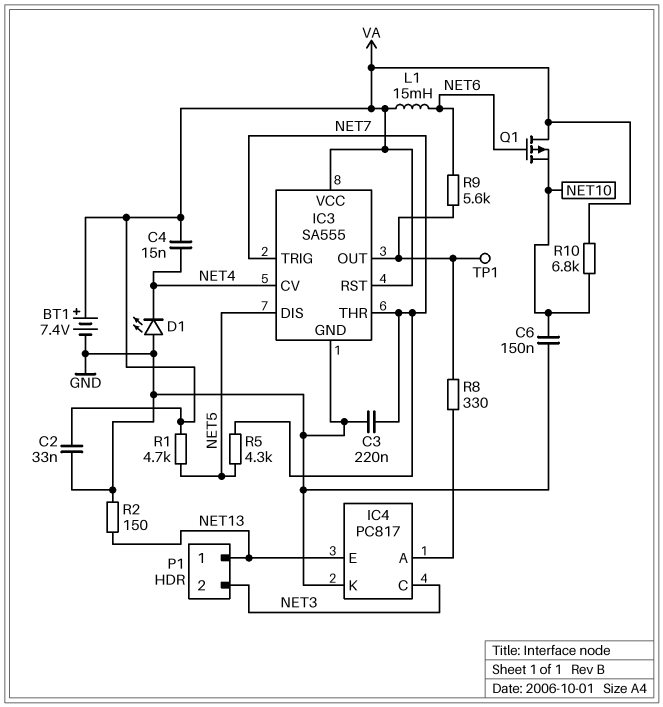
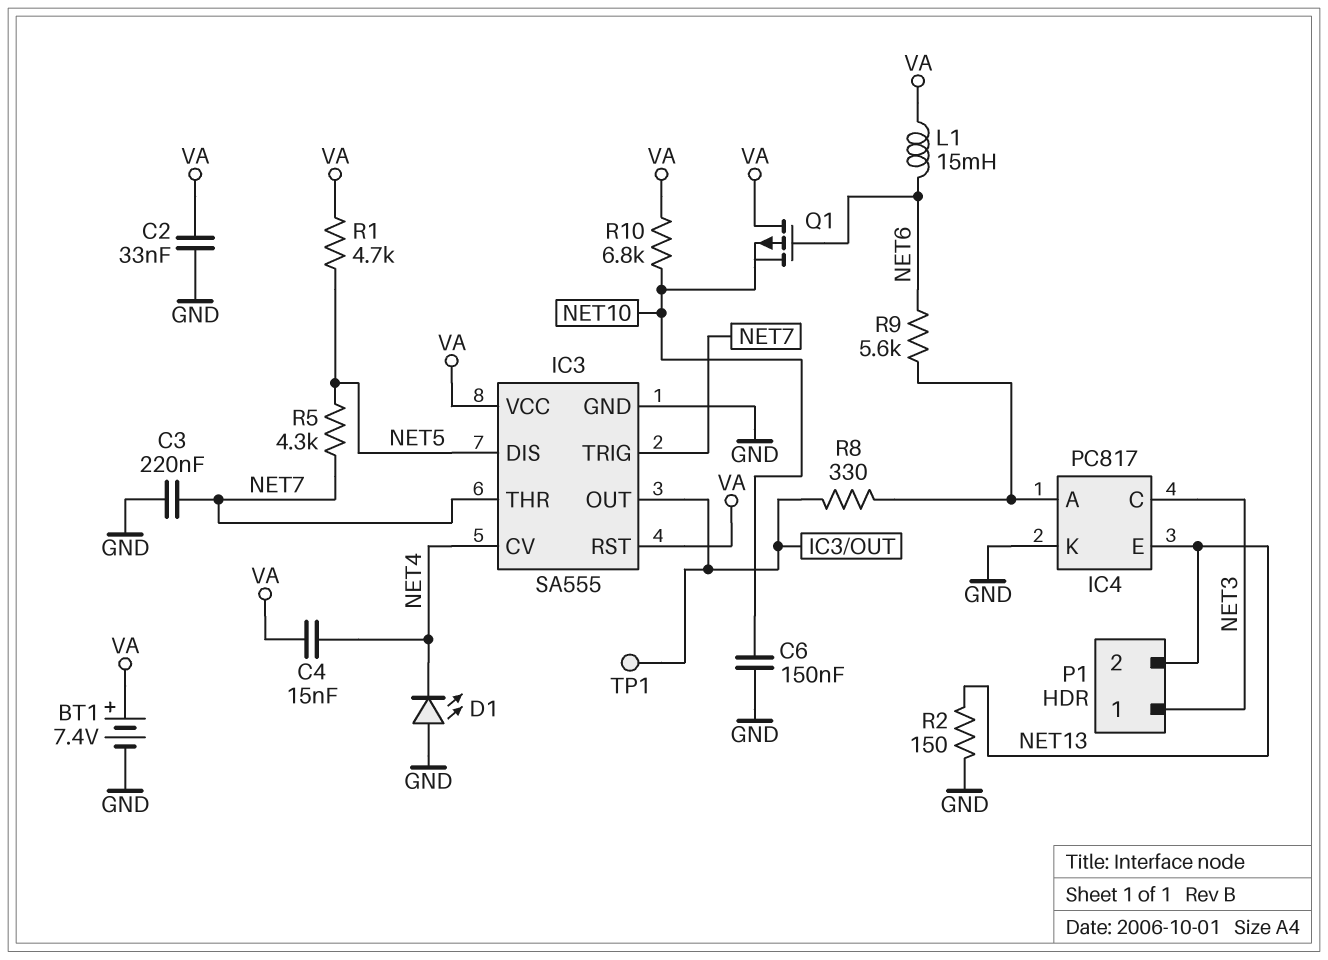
P1 pin 1: NET13 -> NET3
P1 pin 2: NET3 -> NET13
R9: 5.6k (IC3/OUT, NET6) -> 5.6k (IC4/A, NET6)

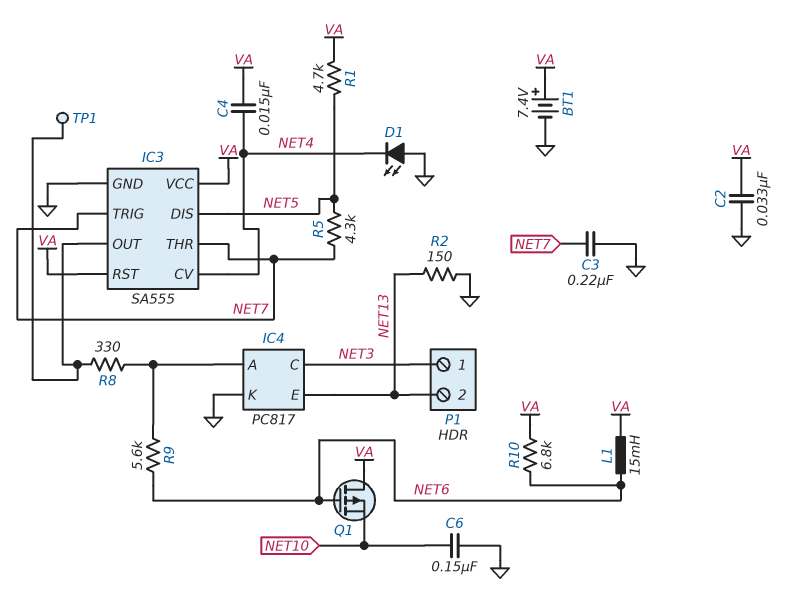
R10: 6.8k (NET10, VA) -> 6.8k (NET6, VA)

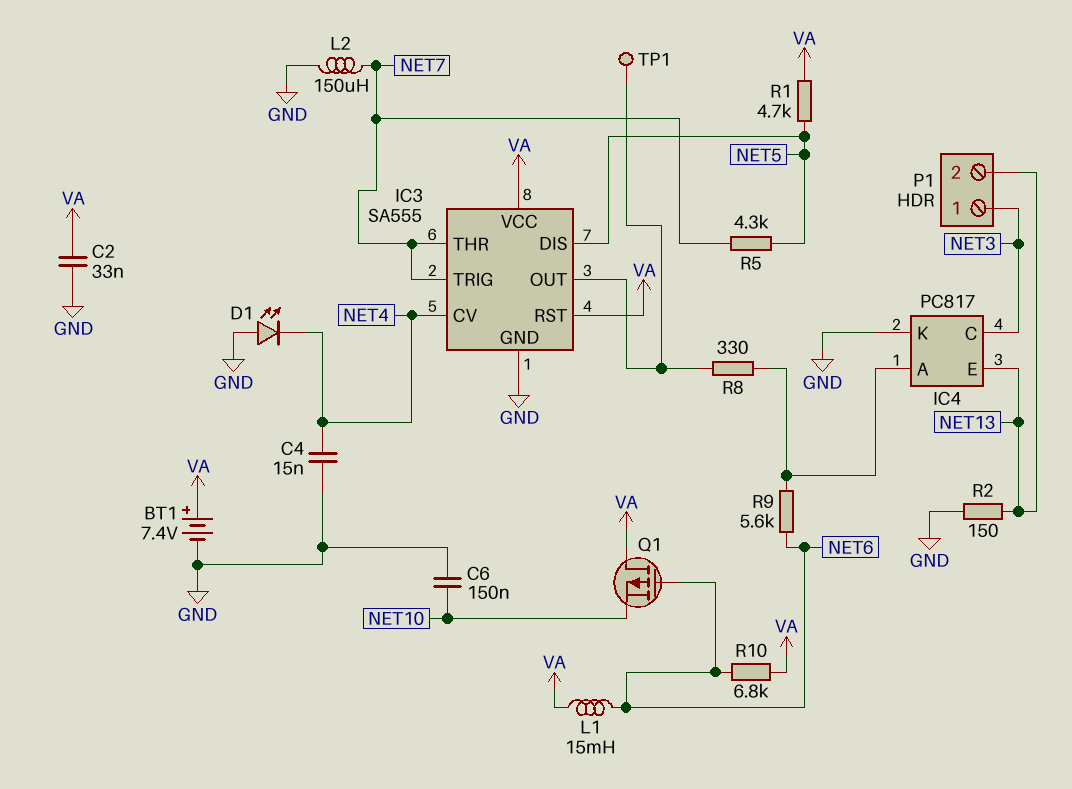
C3: 220nF (GND, NET7) -> none
C4: 15nF (NET4, VA) -> 15nF (GND, NET4)
L2: none -> 150uH (GND, NET7)

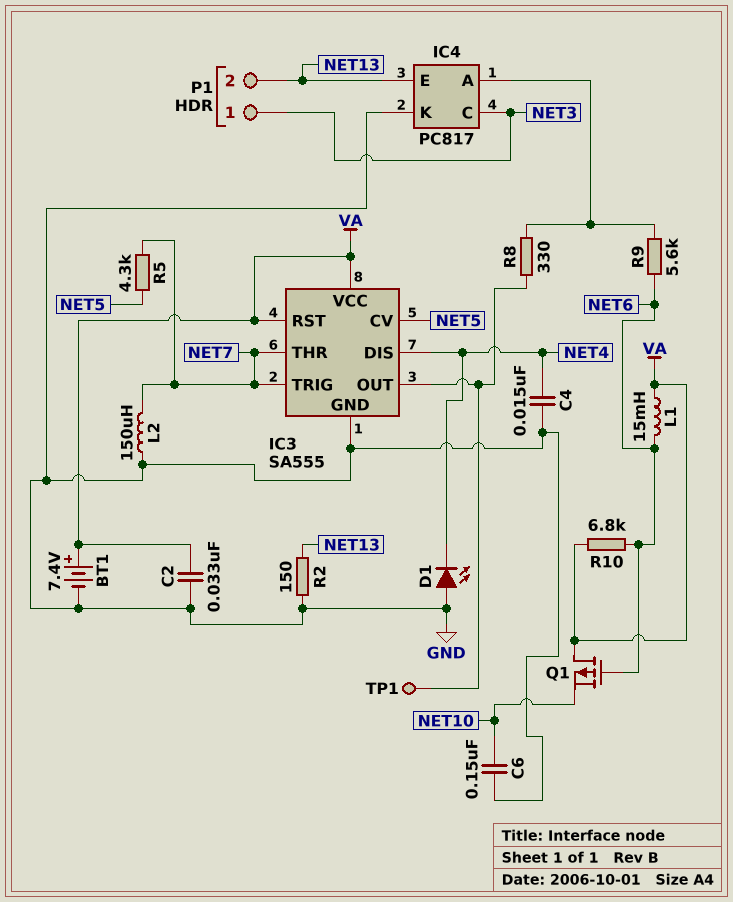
IC3 pin CV: NET4 -> NET5
IC3 pin DIS: NET5 -> NET4
R1: 4.7k (NET5, VA) -> none

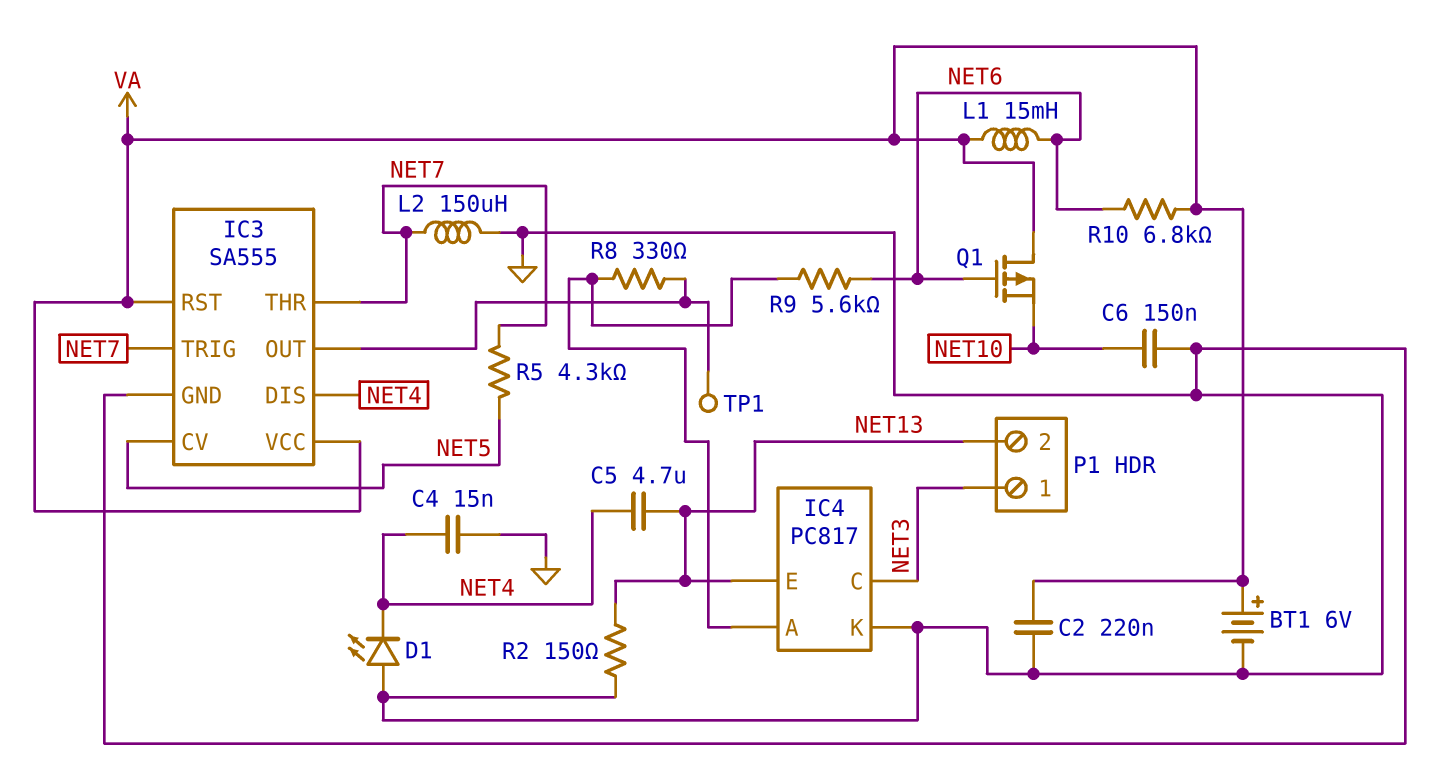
BT1: 7.4V (plus VA, minus GND) -> 6V (plus VA, minus GND)
C2: 33nF (GND, VA) -> 220nF (GND, VA)
C5: none -> 4.7uF (NET4, NET13)

